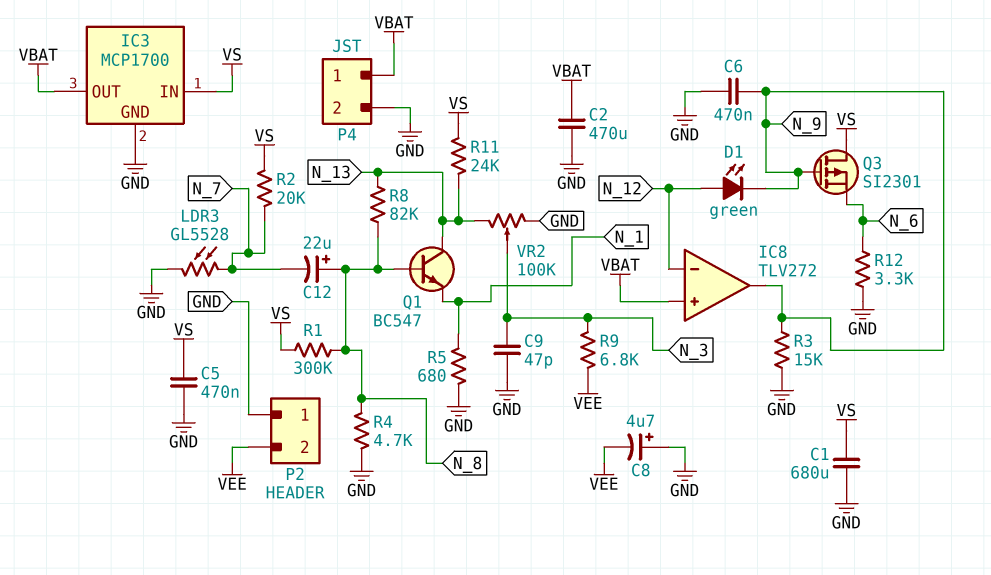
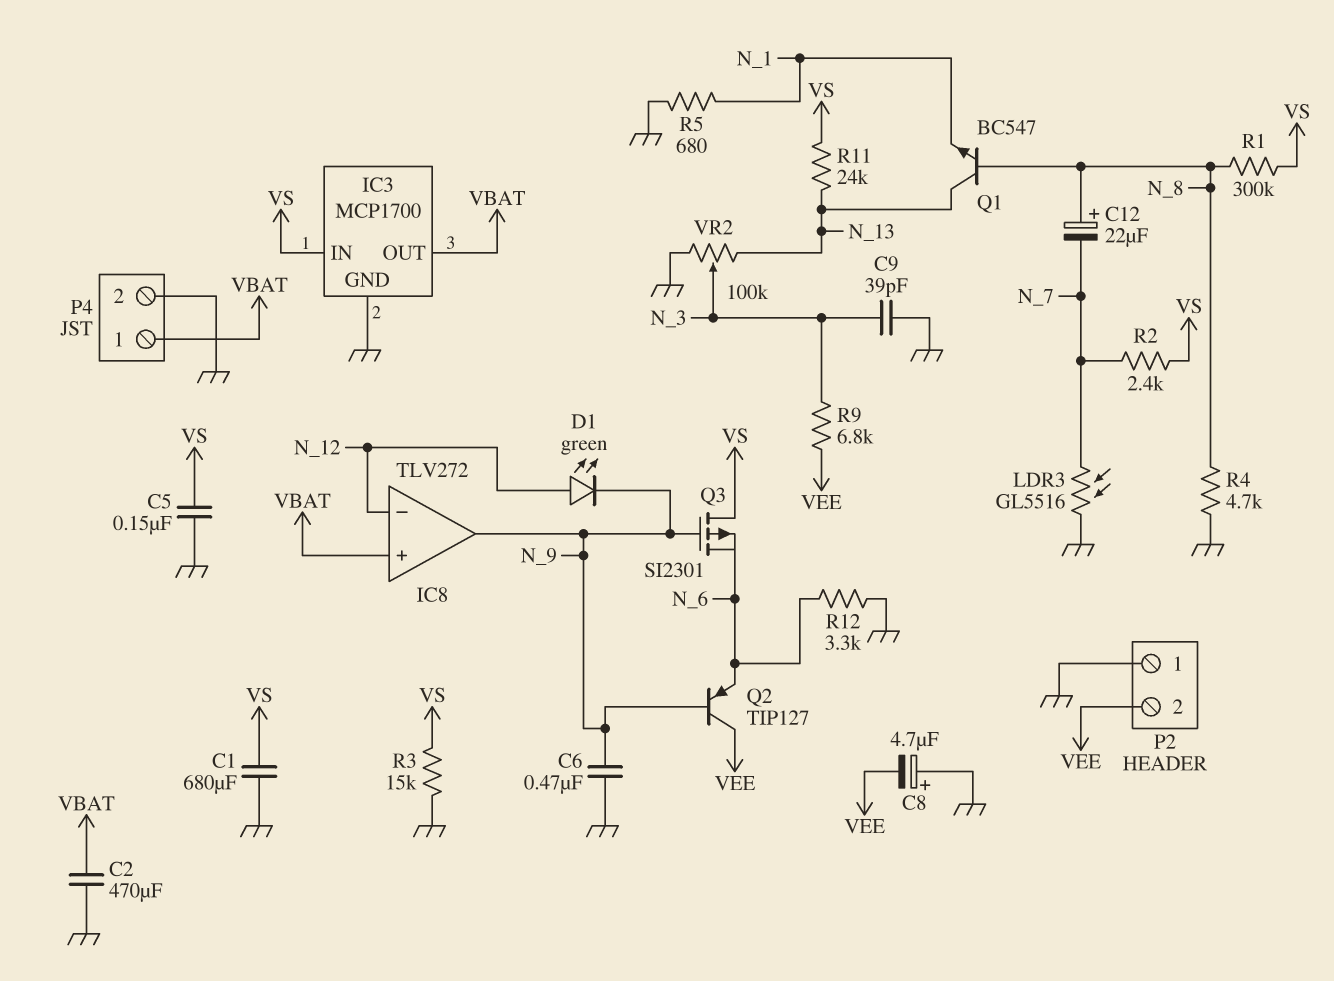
C5: 470nF (GND, VS) -> 150nF (GND, VS)
C9: 47pF (GND, N_3) -> 39pF (GND, N_3)
LDR3: GL5528 (GND, N_7) -> GL5516 (GND, N_7)
Q2: none -> PNP TIP127 (B N_9, C VEE, E N_6)
R2: 20k (N_7, VS) -> 2.4k (N_7, VS)
R3: 15k (GND, N_9) -> 15k (GND, VS)
R8: 82k (N_8, N_13) -> none

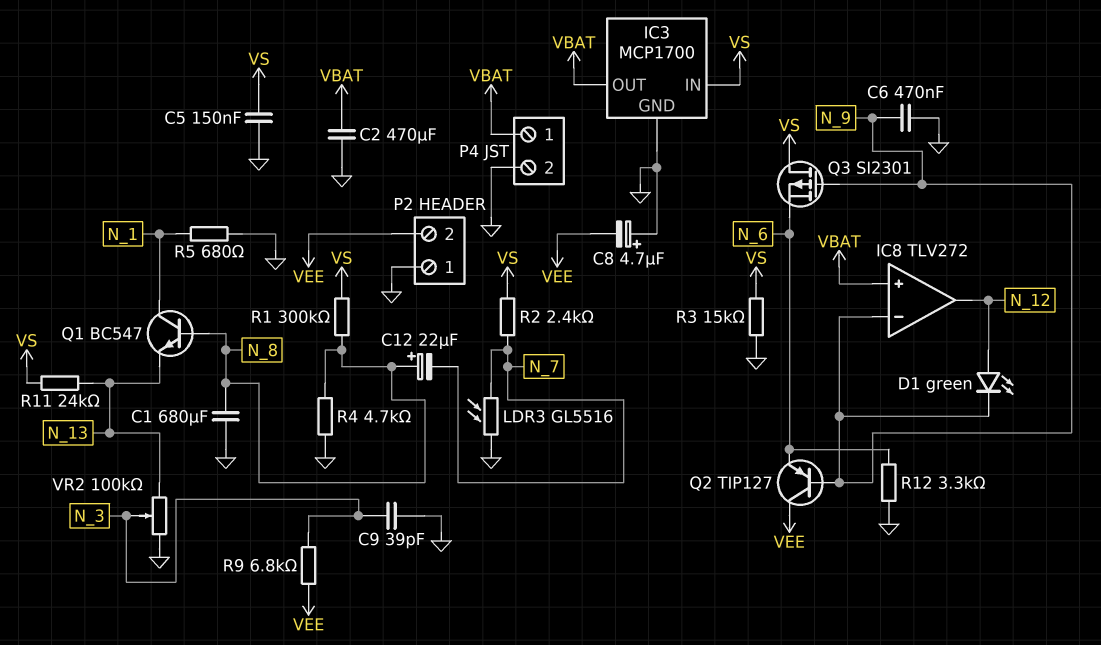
C1: 680uF (GND, VS) -> 680uF (GND, N_8)
IC8 pin in-: N_12 -> N_9
IC8 pin out: N_9 -> N_12
Q1: NPN BC547 (B N_8, C N_13, E N_1) -> NPN BC547 (B N_8, C N_1, E N_13)

